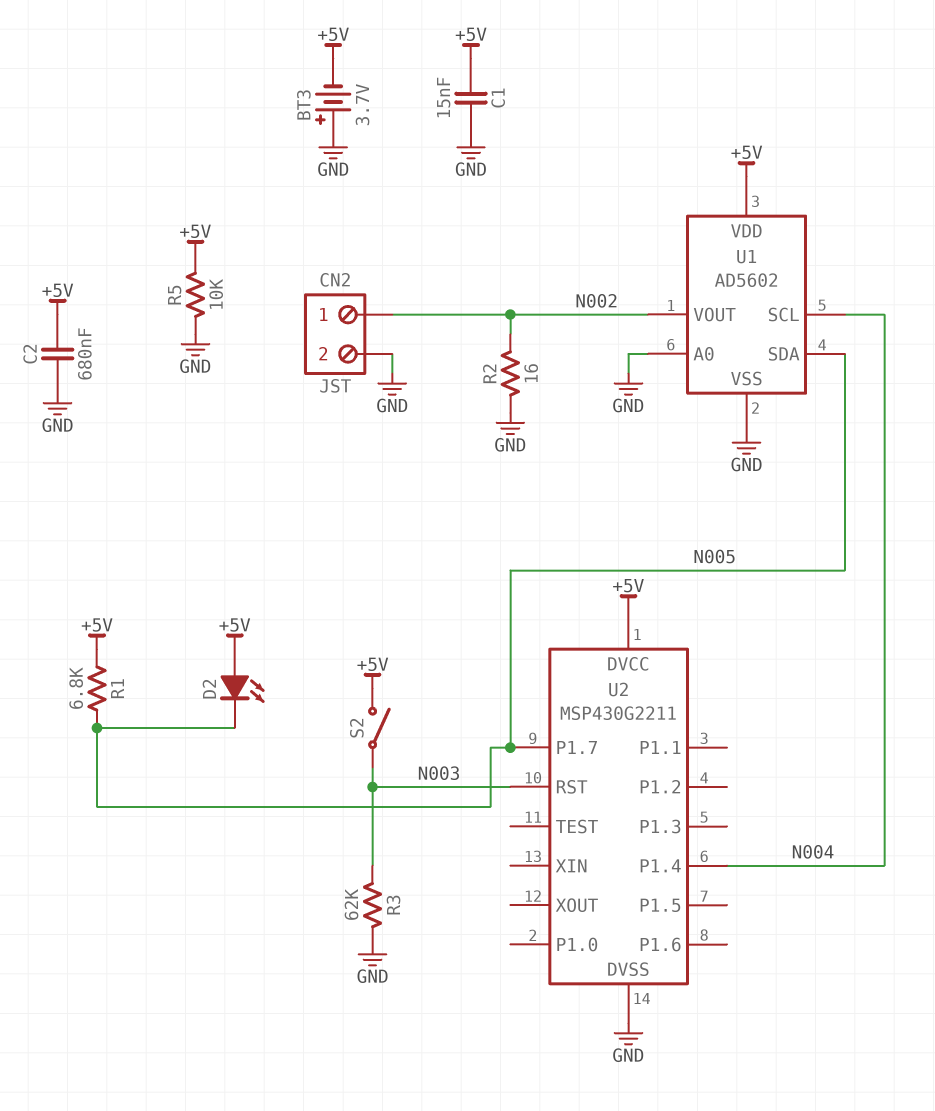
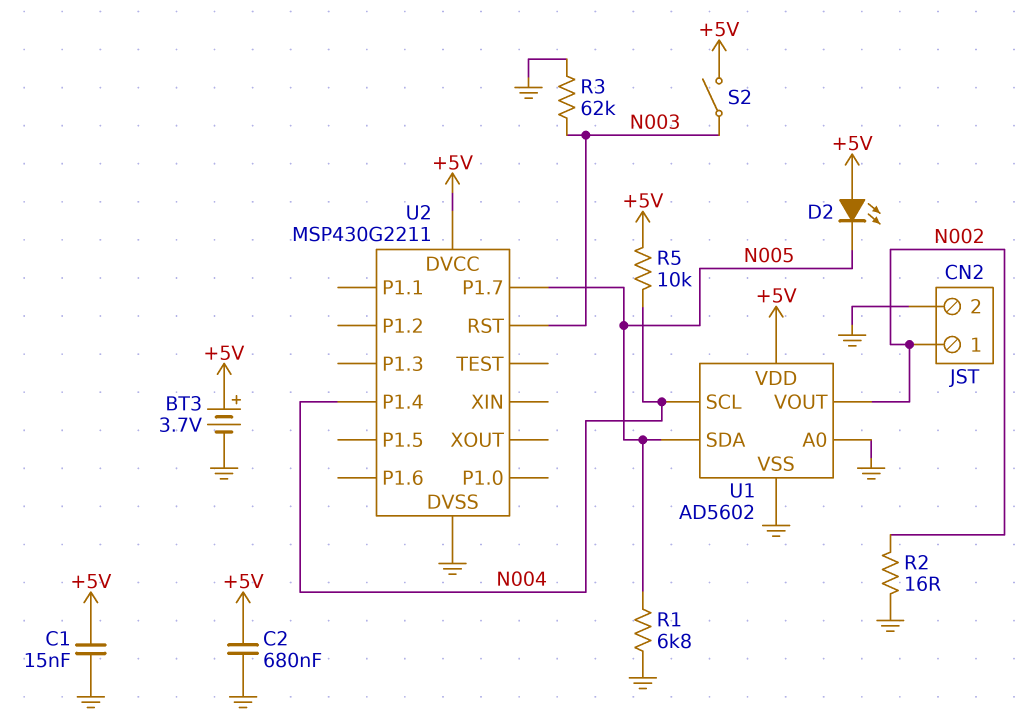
BT3: 3.7V (plus GND, minus +5V) -> 3.7V (plus +5V, minus GND)
R1: 6.8k (+5V, N005) -> 6.8k (GND, N005)
R5: 10k (+5V, GND) -> 10k (+5V, N004)

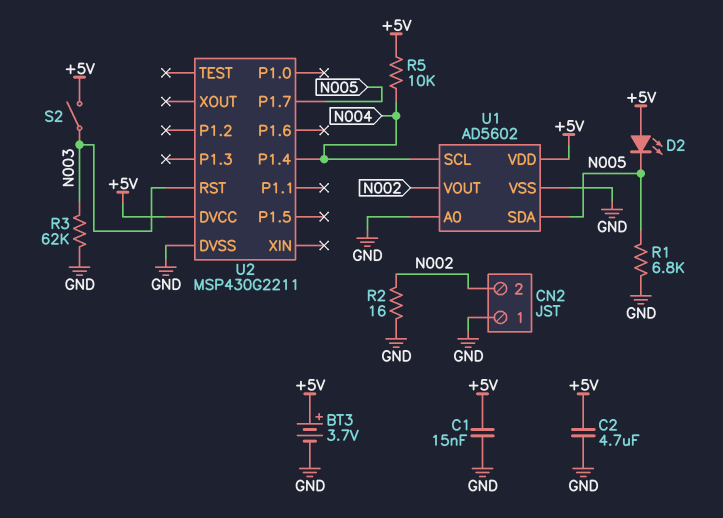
C2: 680nF (+5V, GND) -> 4.7uF (+5V, GND)
CN2 pin 1: N002 -> GND
CN2 pin 2: GND -> N002

